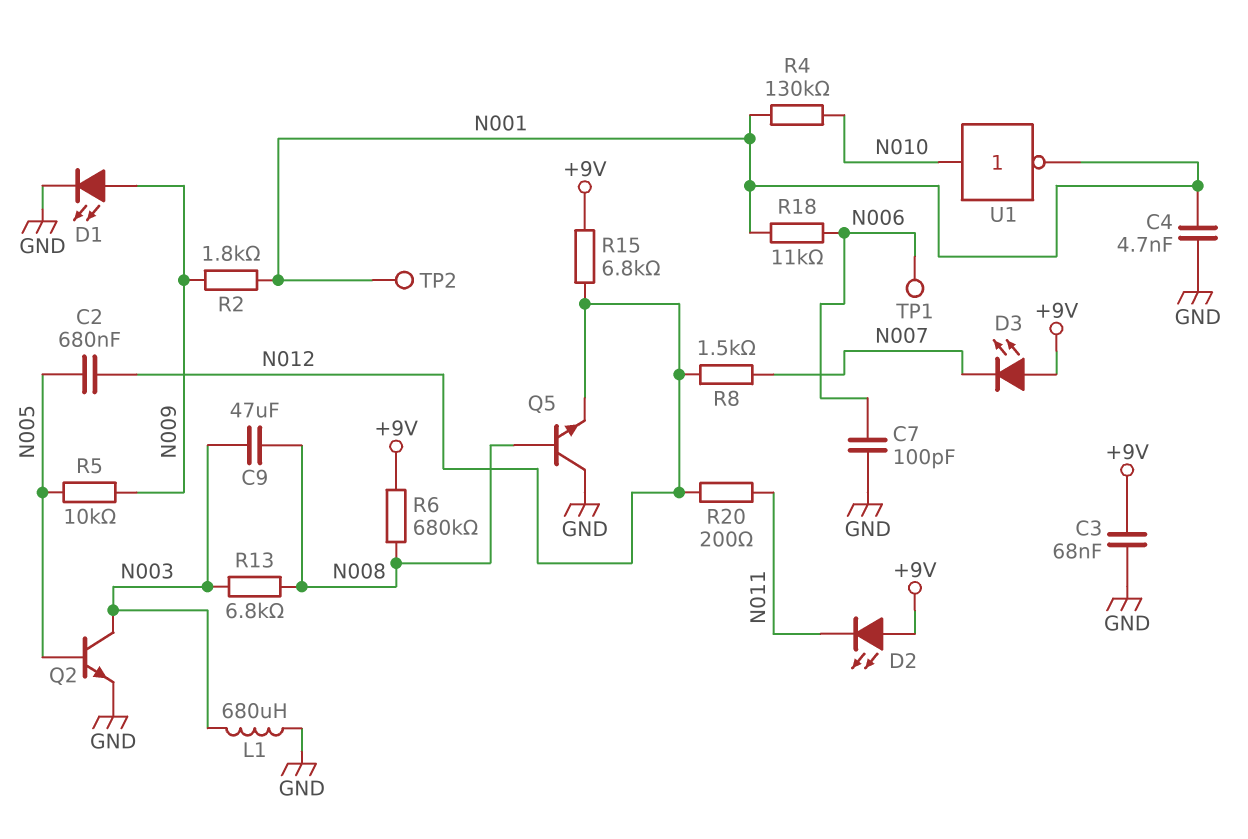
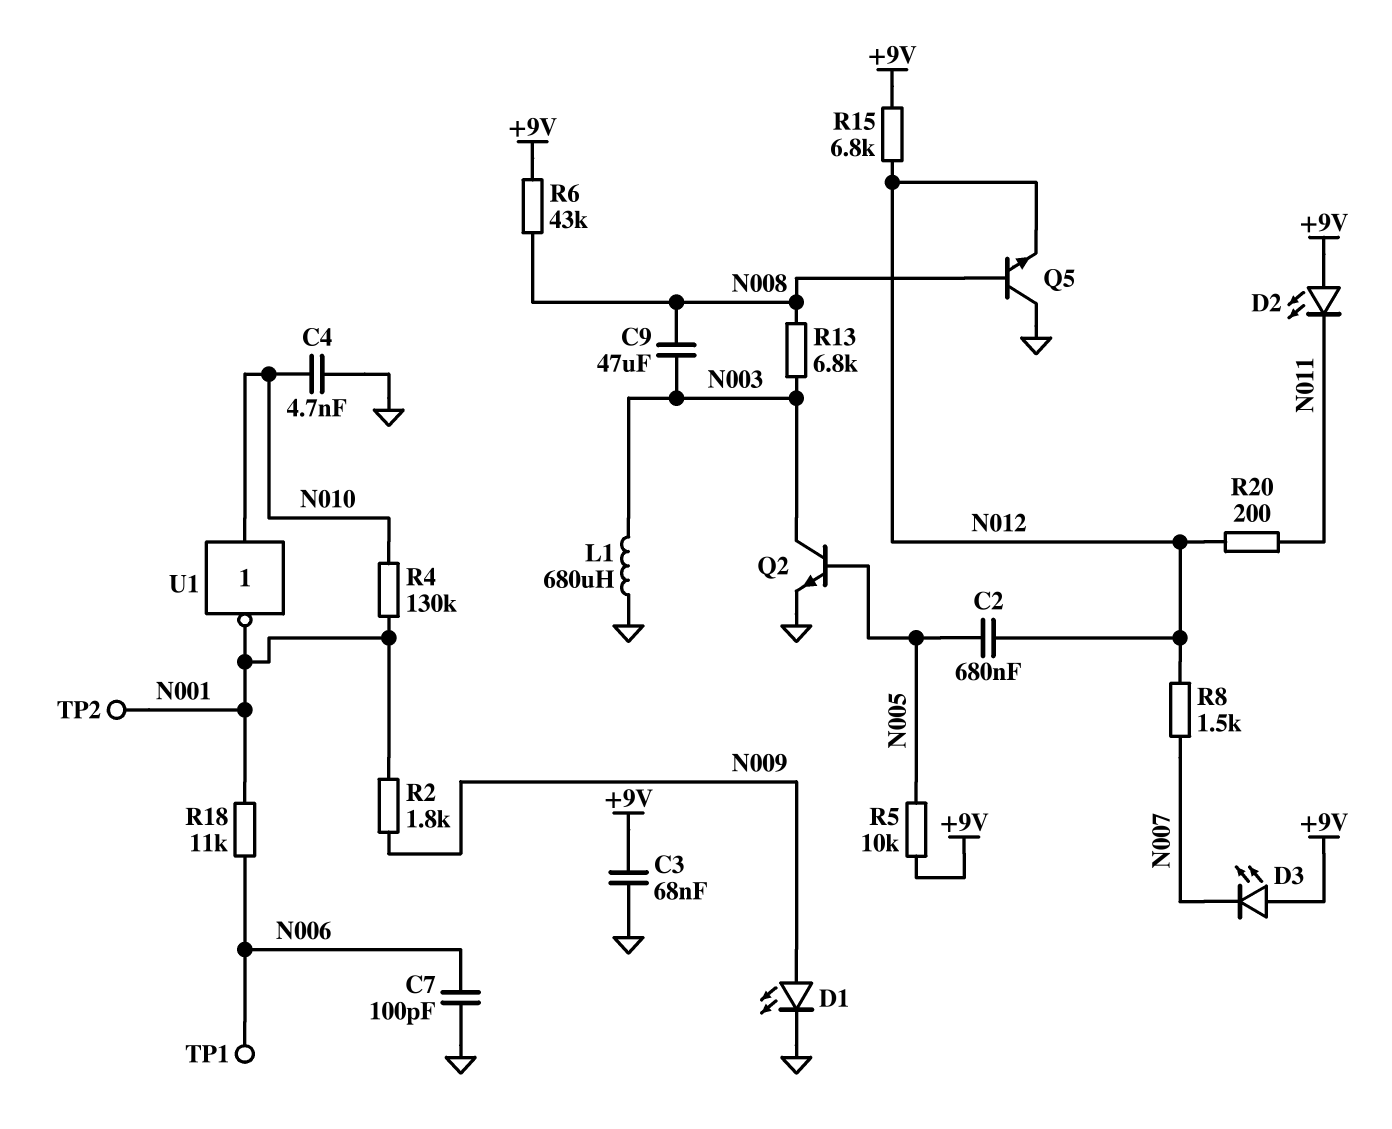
C4: 4.7nF (GND, N001) -> 4.7nF (GND, N010)
R5: 10k (N005, N009) -> 10k (+9V, N005)
R6: 680k (+9V, N008) -> 43k (+9V, N008)

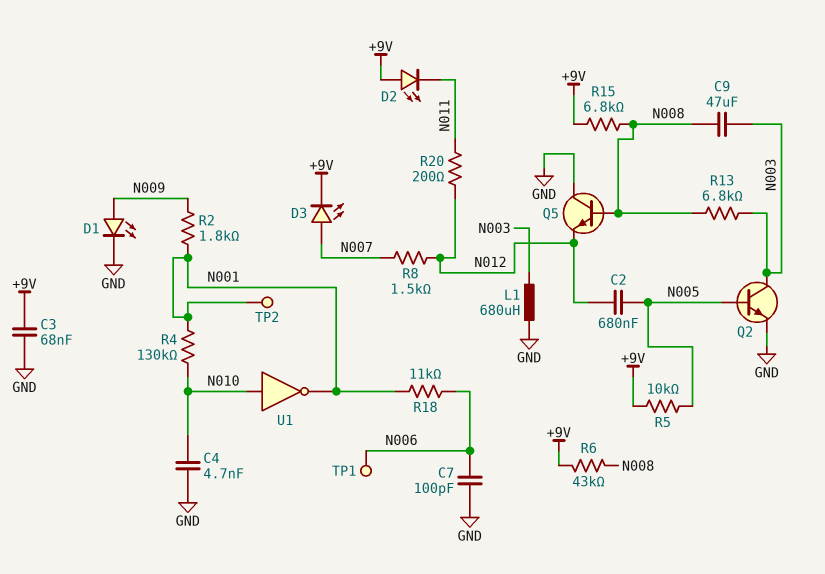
D3: LED (A +9V, K N007) -> LED (A N007, K +9V)
R15: 6.8k (+9V, N012) -> 6.8k (+9V, N008)

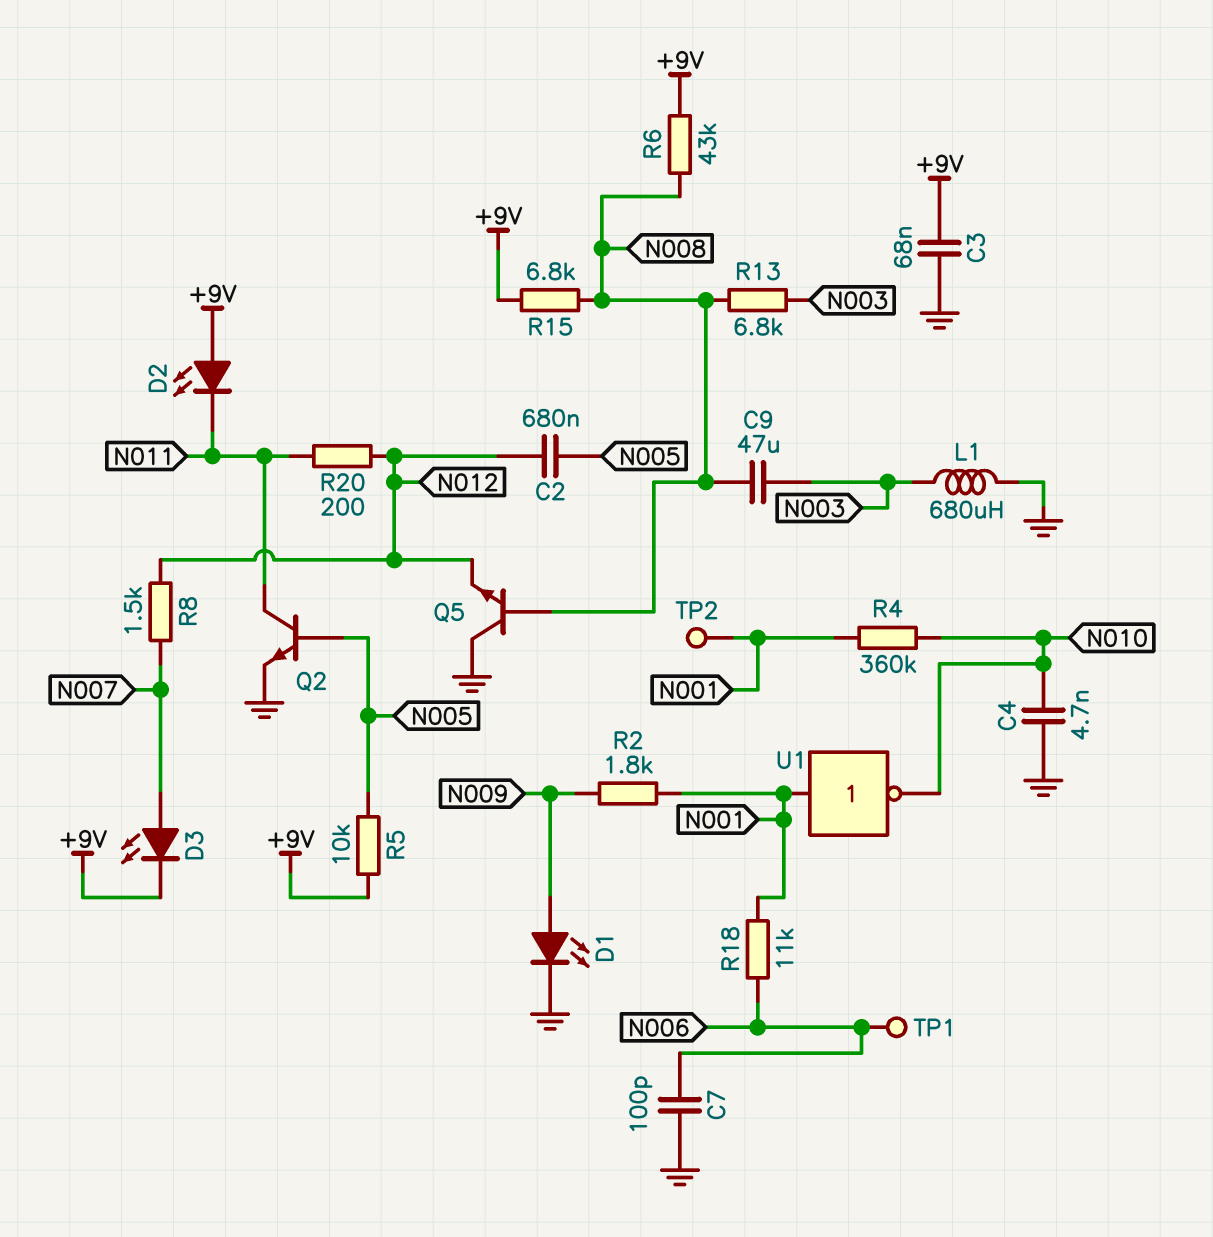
Q2: NPN (B N005, C N003, E GND) -> NPN (B N005, C N011, E GND)
R4: 130k (N001, N010) -> 360k (N001, N010)
U1: NOT (in N010, out N001) -> NOT (in N001, out N010)

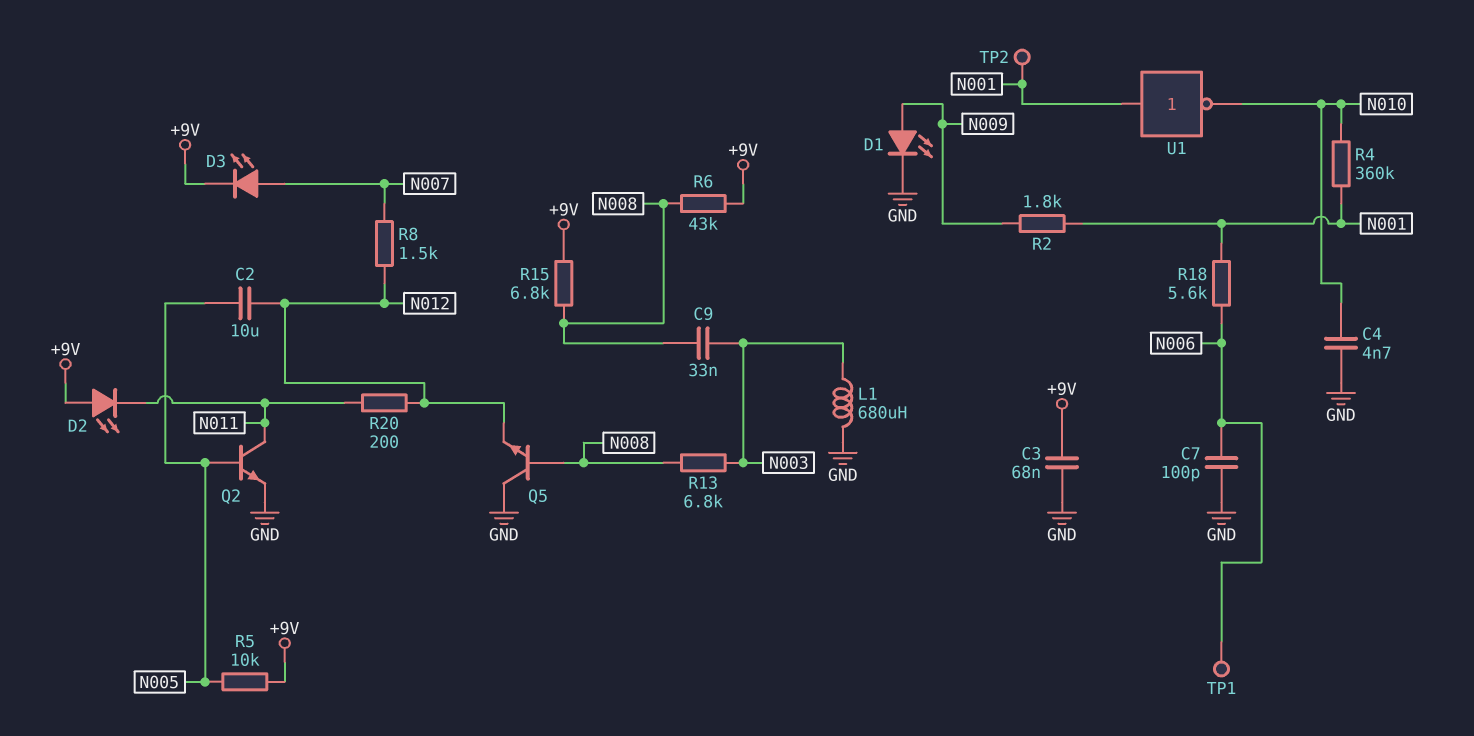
C2: 680nF (N005, N012) -> 10uF (N005, N012)
C9: 47uF (N003, N008) -> 33nF (N003, N008)
R18: 11k (N001, N006) -> 5.6k (N001, N006)

